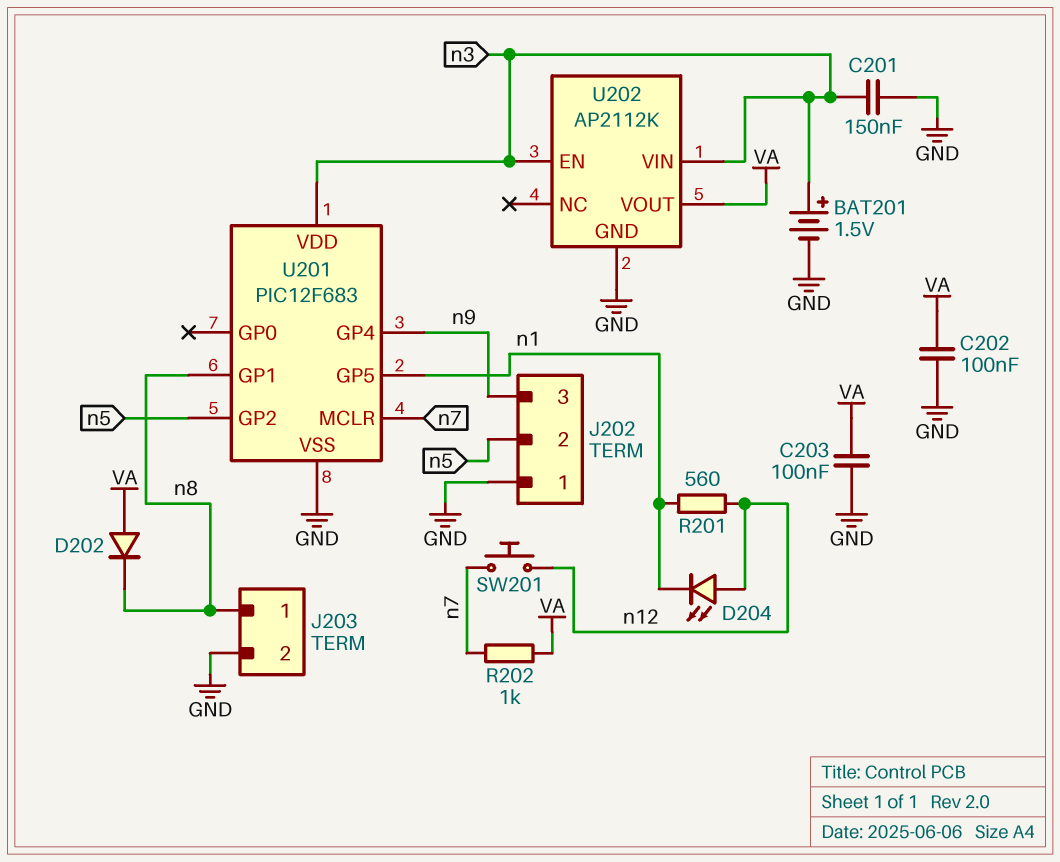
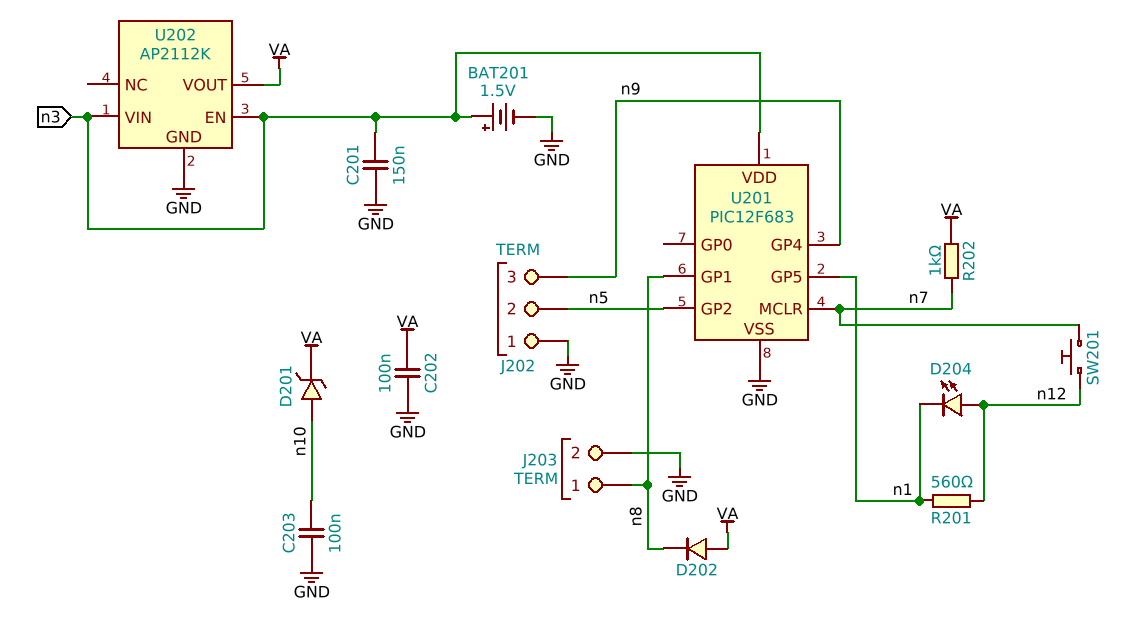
C203: 100nF (GND, VA) -> 100nF (GND, n10)
D201: none -> zener (A n10, K VA)

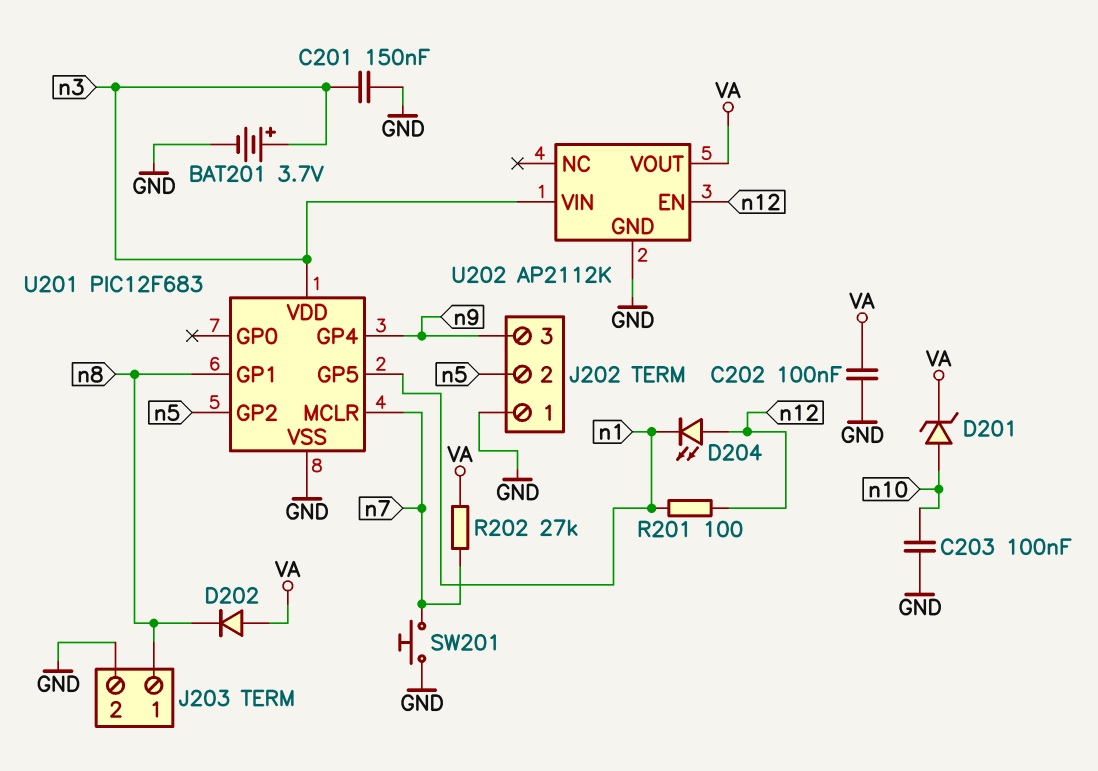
BAT201: 1.5V (plus n3, minus GND) -> 3.7V (plus n3, minus GND)
R201: 560 (n1, n12) -> 100 (n1, n12)
R202: 1k (VA, n7) -> 27k (VA, n7)
SW201: button (n7, n12) -> button (GND, n7)
U202 pin EN: n3 -> n12

